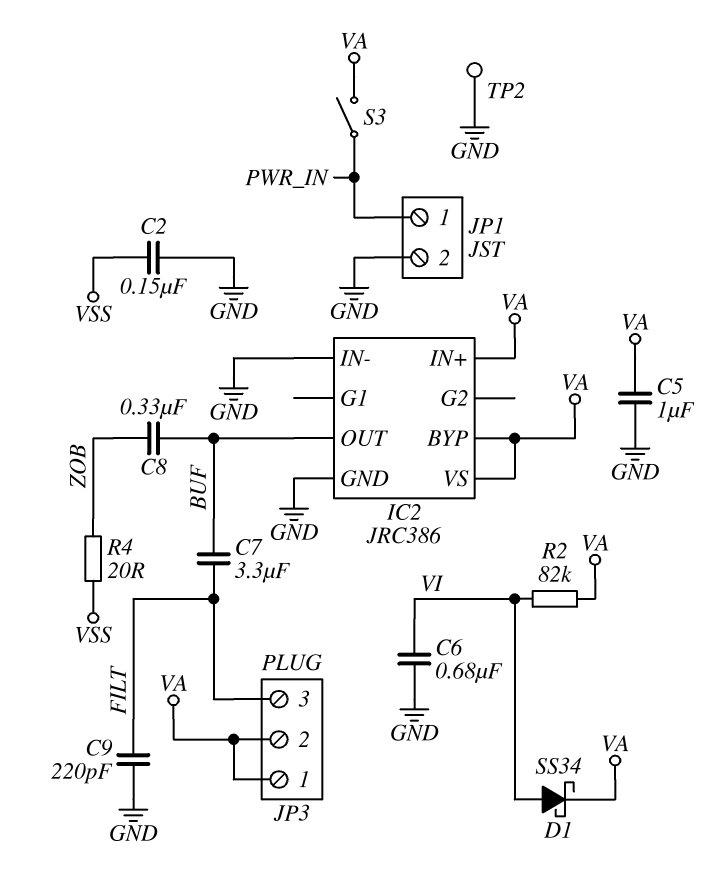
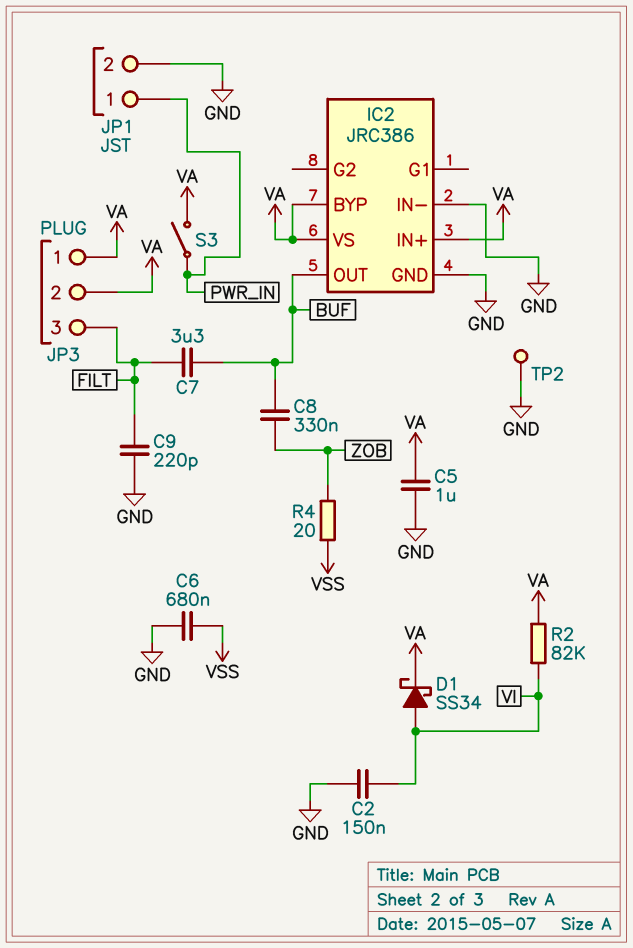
C2: 150nF (GND, VSS) -> 150nF (GND, VI)
C6: 680nF (GND, VI) -> 680nF (GND, VSS)

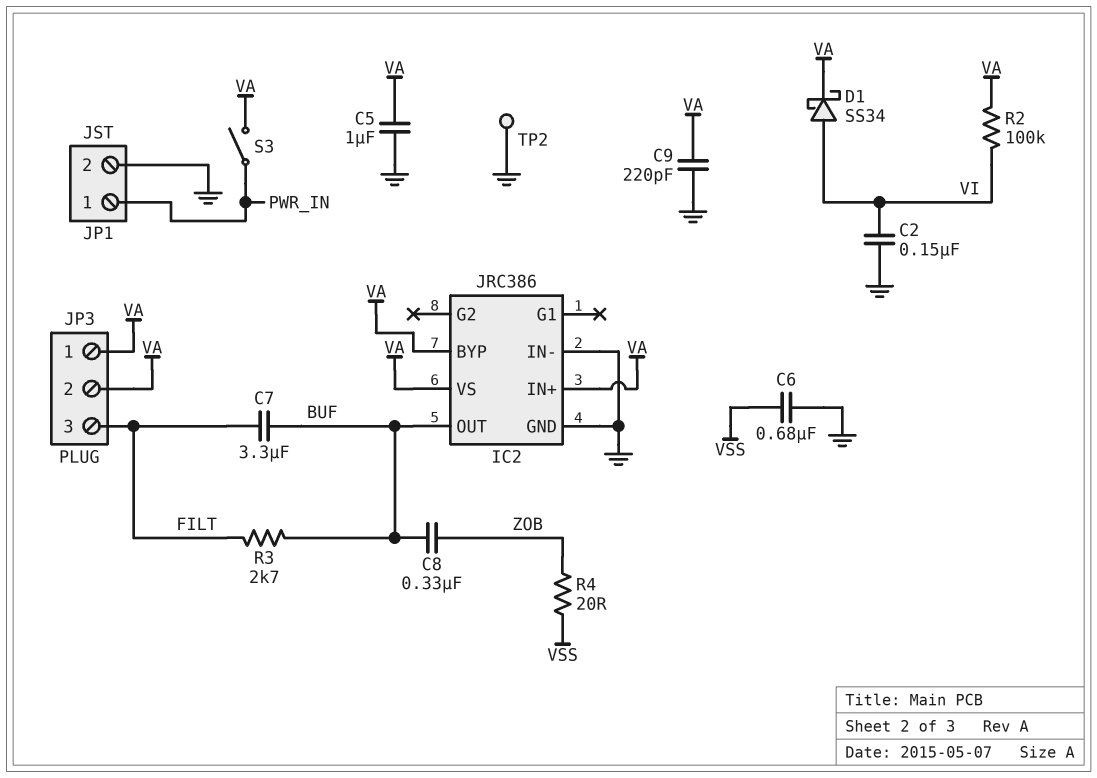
C9: 220pF (FILT, GND) -> 220pF (GND, VA)
R2: 82k (VA, VI) -> 100k (VA, VI)
R3: none -> 2.7k (BUF, FILT)

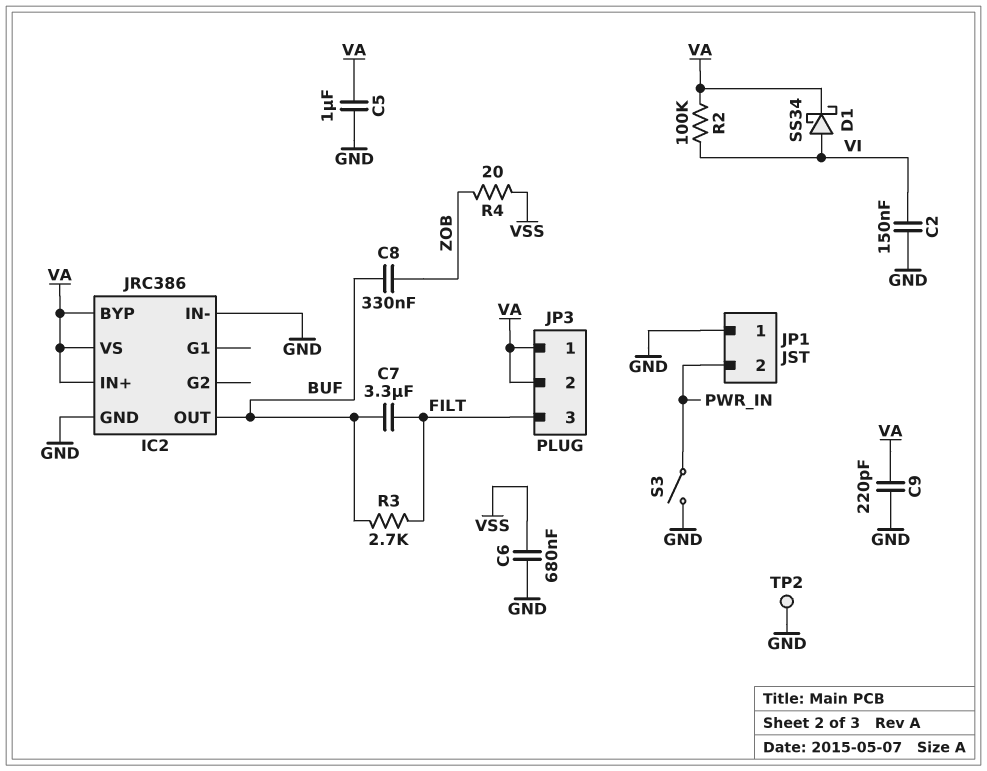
JP1 pin 1: PWR_IN -> GND
JP1 pin 2: GND -> PWR_IN
S3: switch (PWR_IN, VA) -> switch (GND, PWR_IN)

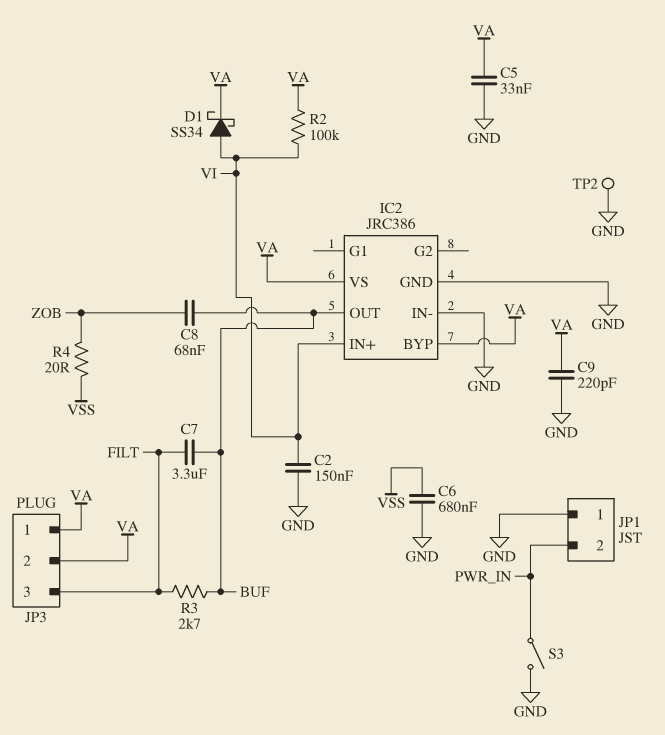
C5: 1uF (GND, VA) -> 33nF (GND, VA)
C8: 330nF (BUF, ZOB) -> 68nF (BUF, ZOB)
IC2 pin IN+: VA -> VI

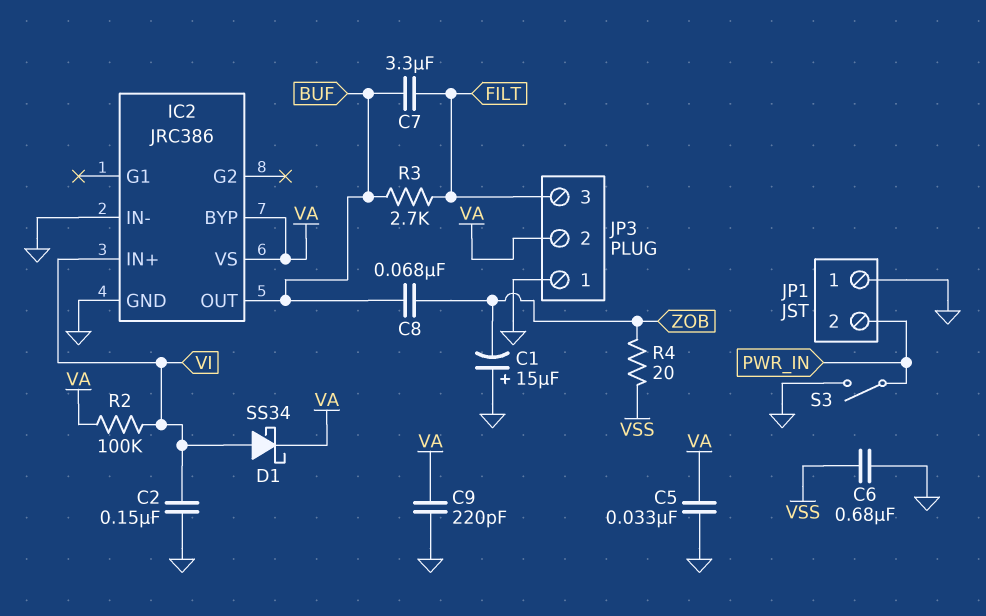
C1: none -> 15uF (plus GND, minus ZOB)
JP3 pin 1: VA -> GND
TP2: test point (GND) -> none

